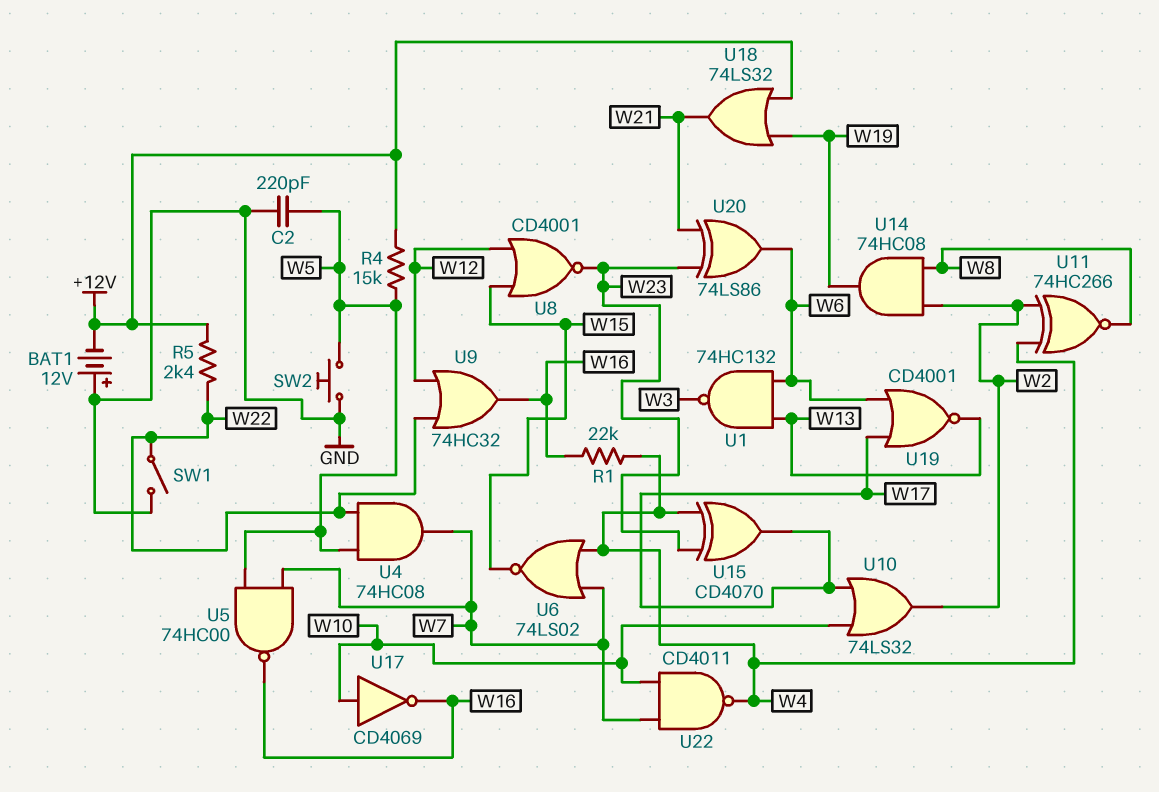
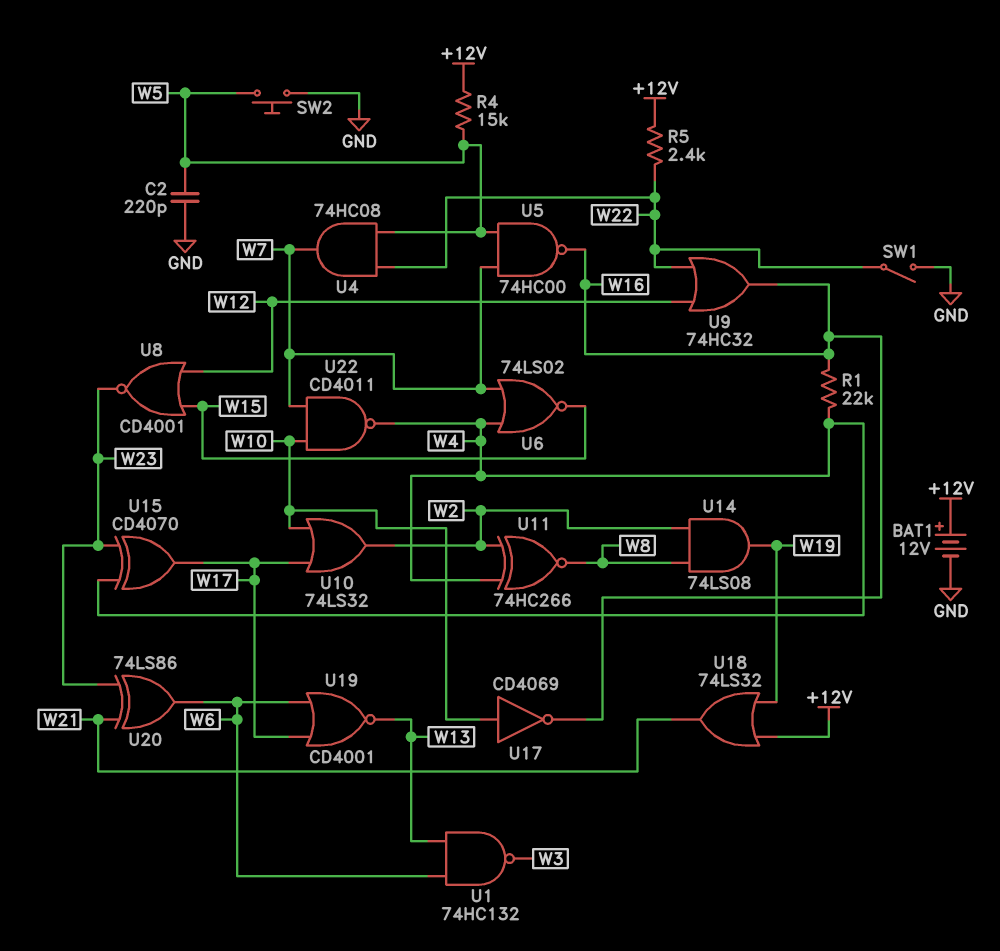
BAT1: 12V (plus GND, minus +12V) -> 12V (plus +12V, minus GND)
U14: AND 74HC08 (in W2, in W8, out W19) -> AND 74LS08 (in W2, in W8, out W19)

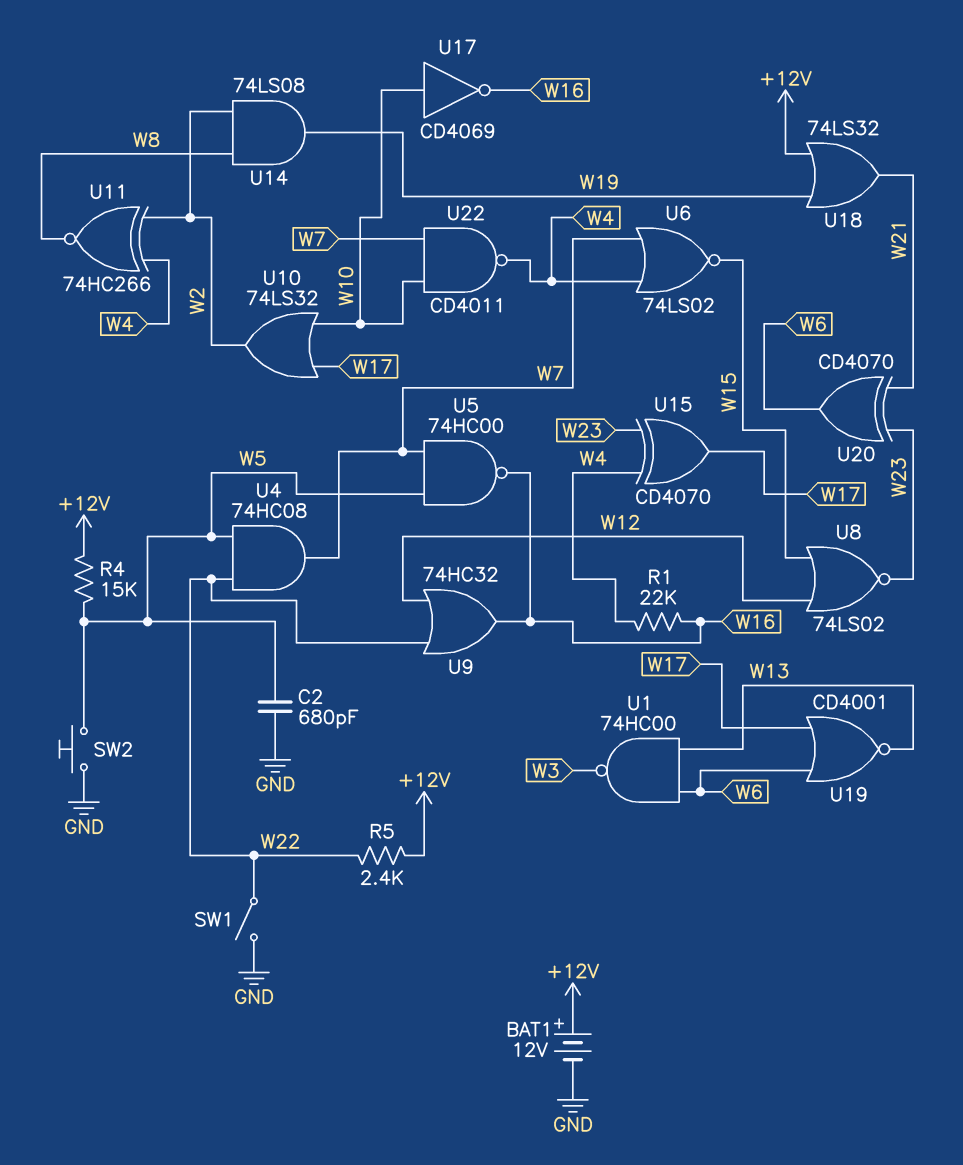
C2: 220pF (GND, W5) -> 680pF (GND, W5)
U1: NAND 74HC132 (in W6, in W13, out W3) -> NAND 74HC00 (in W6, in W13, out W3)
U8: NOR CD4001 (in W12, in W15, out W23) -> NOR 74LS02 (in W12, in W15, out W23)
U20: XOR 74LS86 (in W21, in W23, out W6) -> XOR CD4070 (in W21, in W23, out W6)

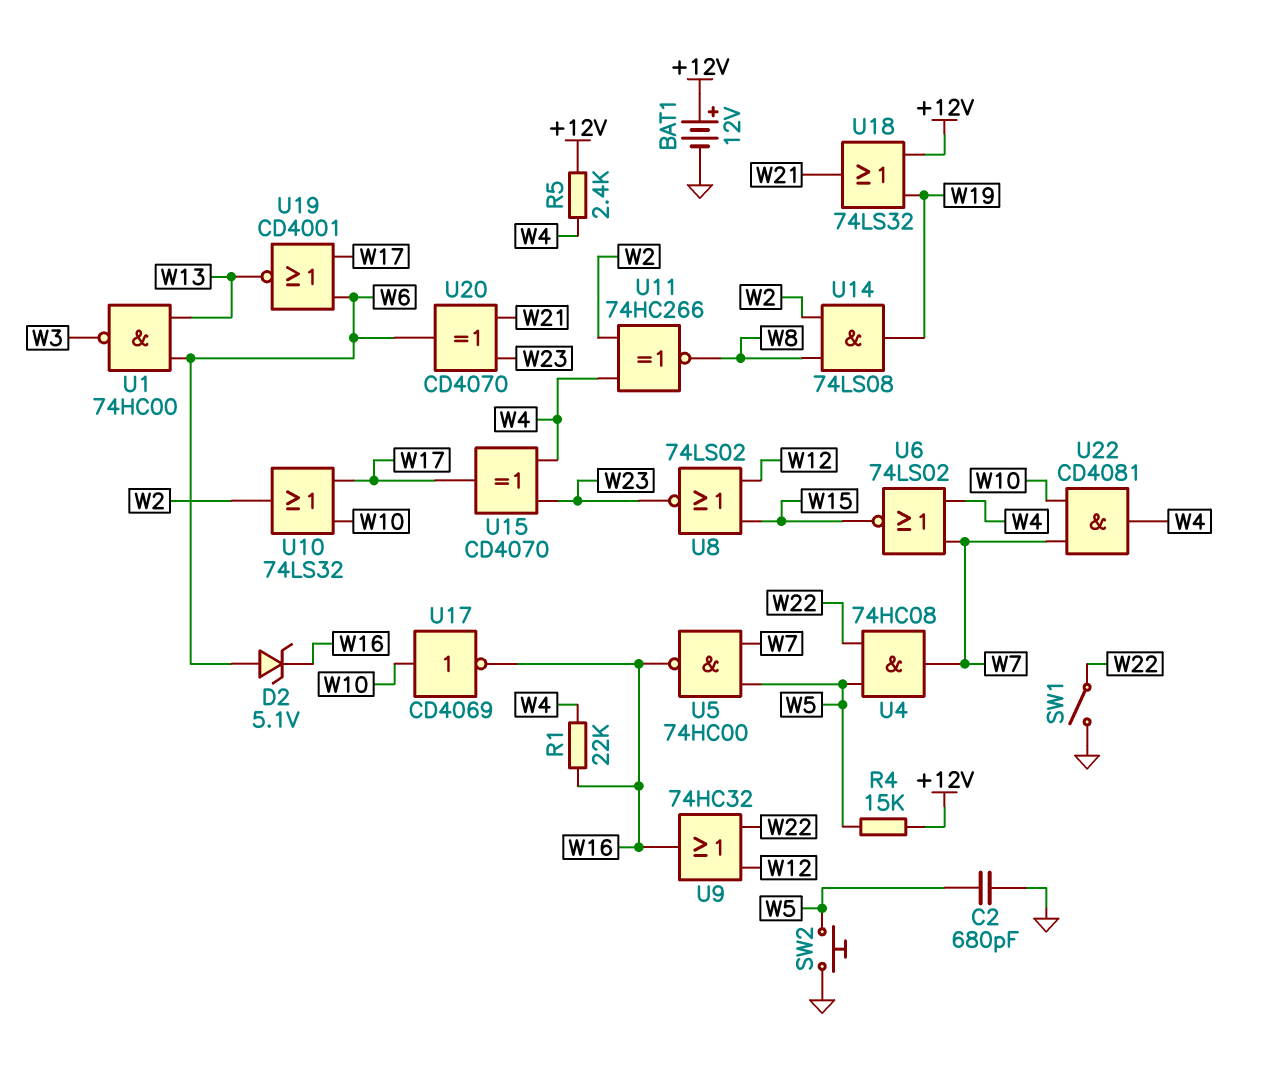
D2: none -> zener 5.1V (A W6, K W16)
R5: 2.4k (+12V, W22) -> 2.4k (+12V, W4)
U22: NAND CD4011 (in W7, in W10, out W4) -> AND CD4081 (in W7, in W10, out W4)

